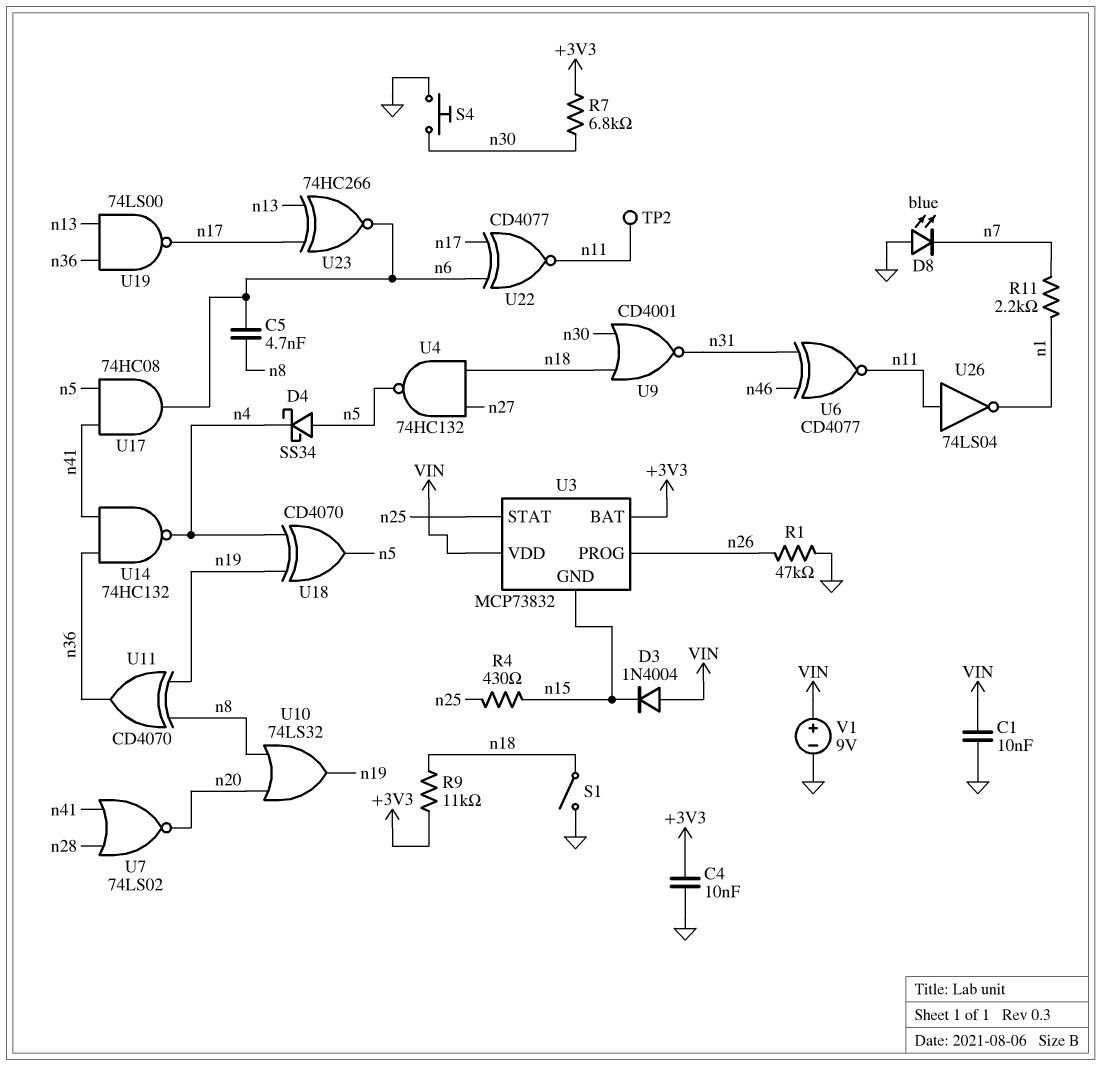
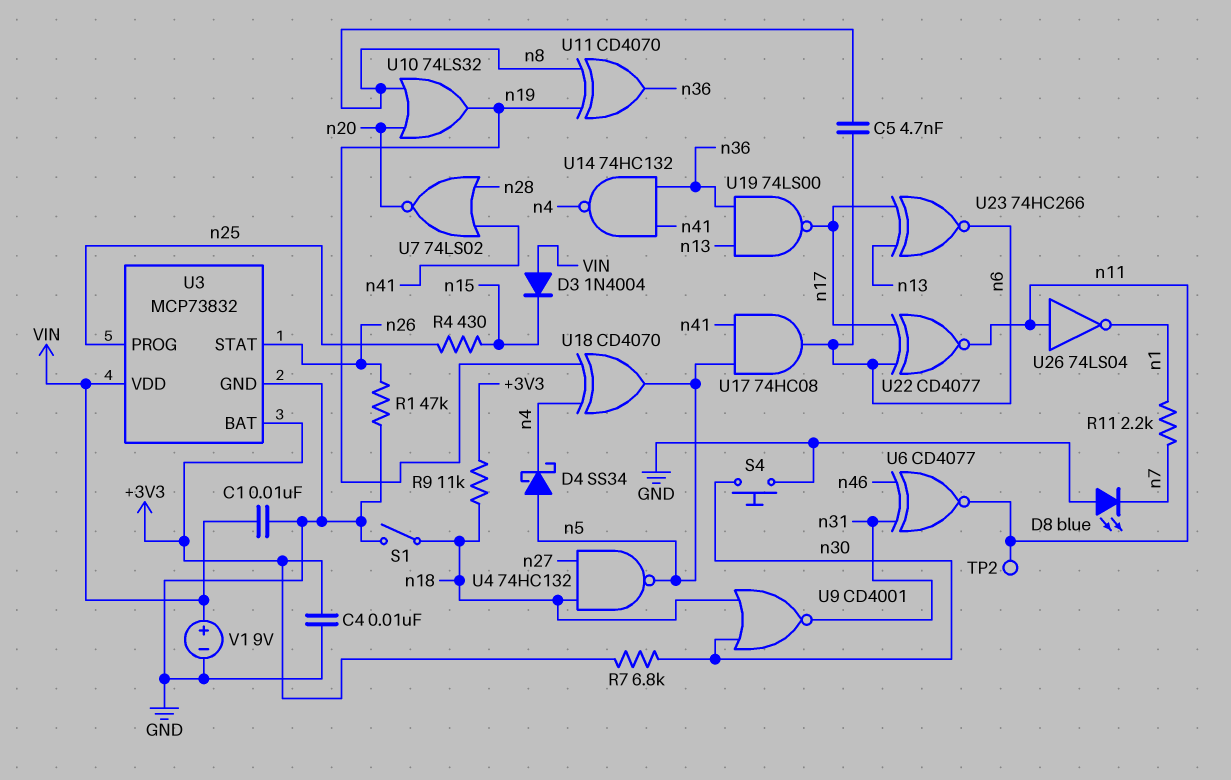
U3 pin GND: n15 -> GND
U3 pin PROG: n26 -> n25
U3 pin STAT: n25 -> n26

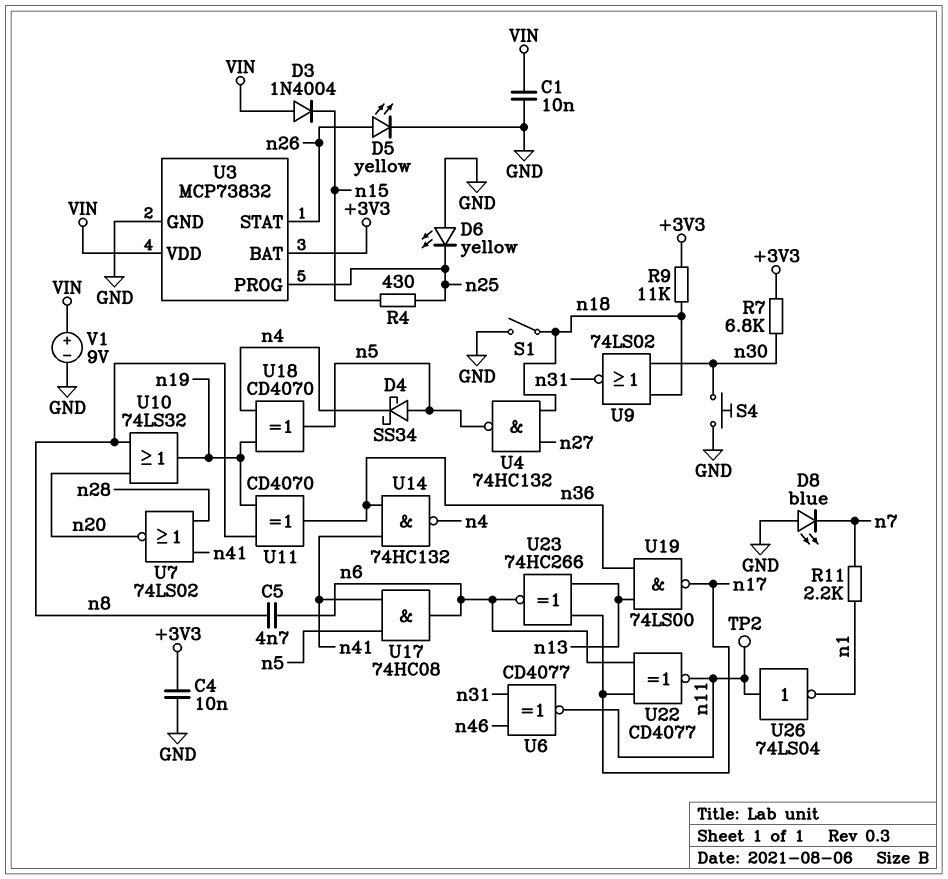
D5: none -> LED yellow (A n26, K GND)
D6: none -> LED yellow (A GND, K n25)
R1: 47k (GND, n26) -> none
U9: NOR CD4001 (in n18, in n30, out n31) -> NOR 74LS02 (in n18, in n30, out n31)

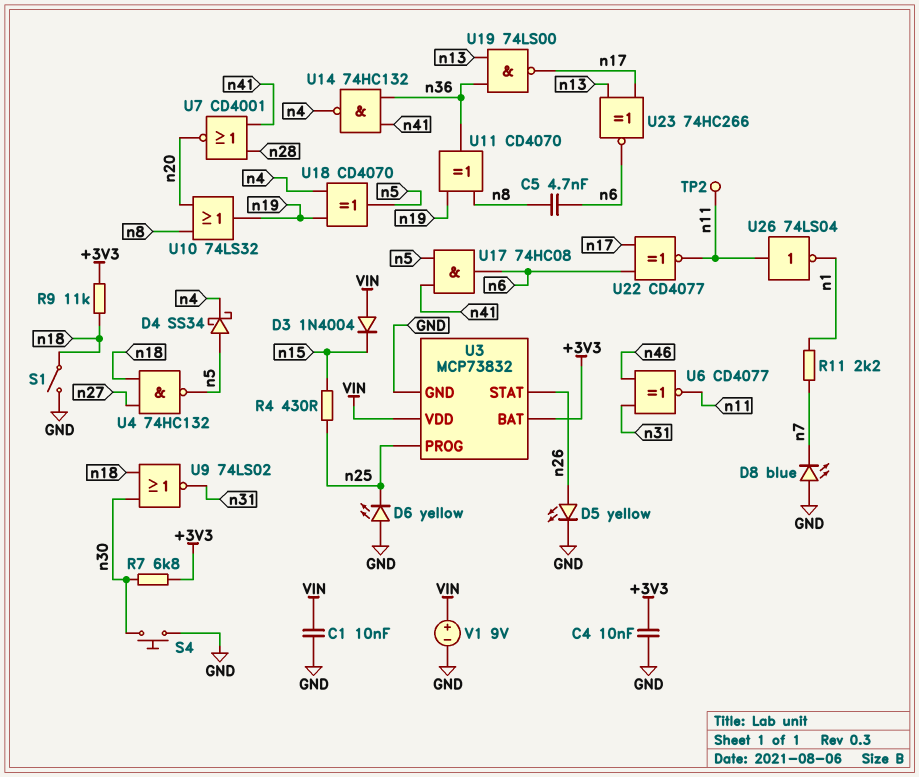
U7: NOR 74LS02 (in n28, in n41, out n20) -> NOR CD4001 (in n28, in n41, out n20)

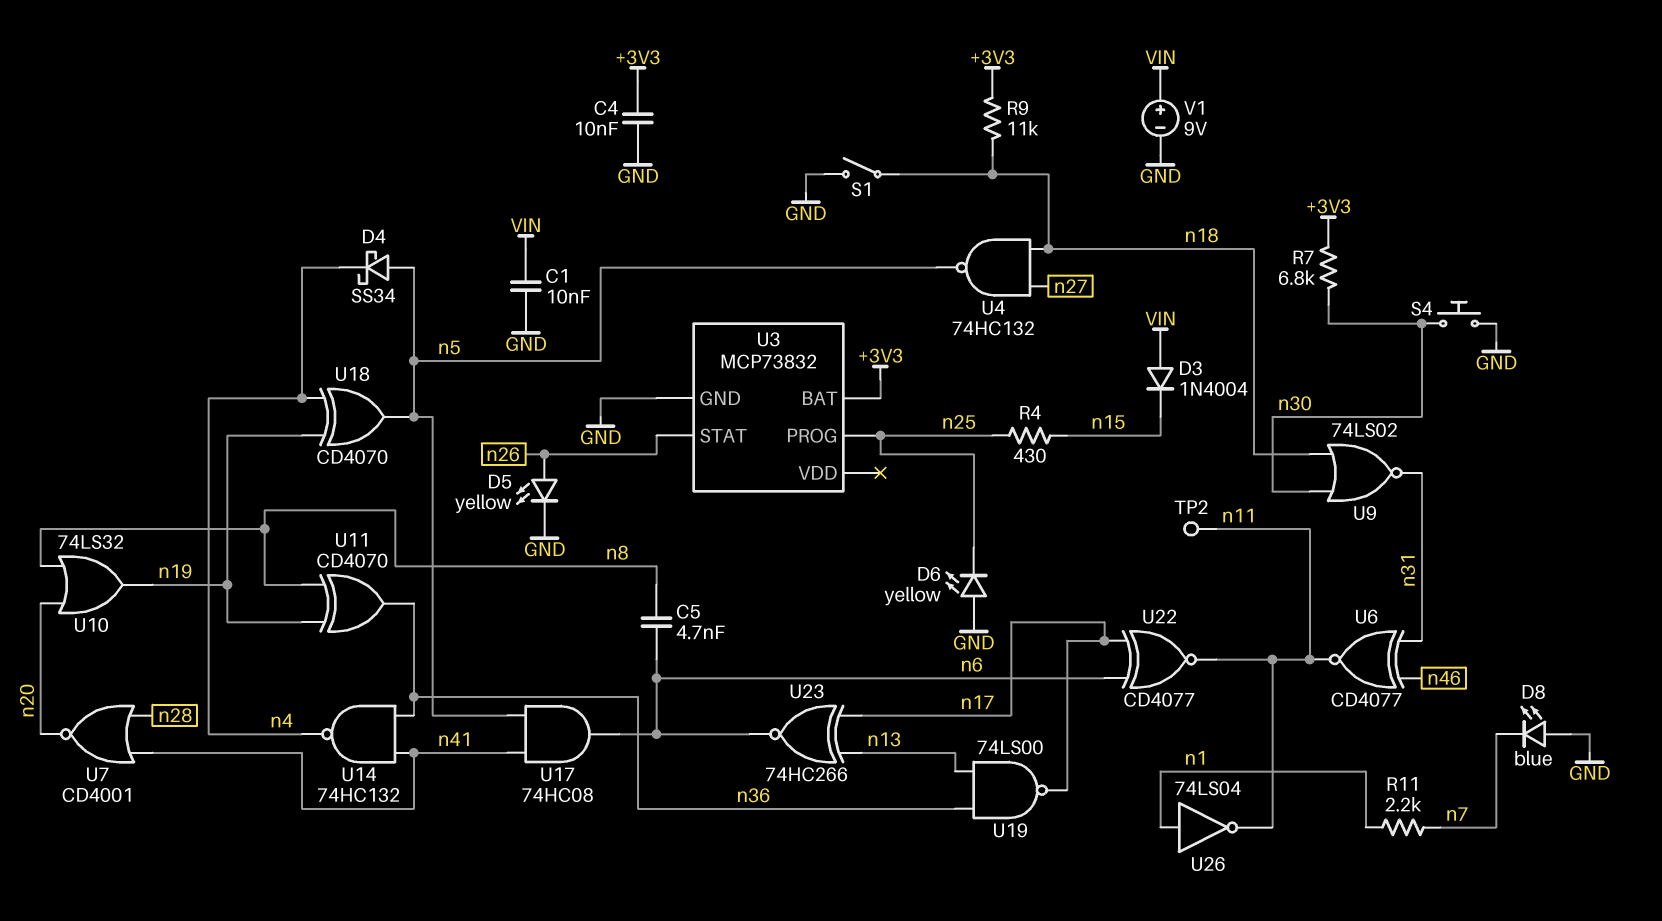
U3 pin VDD: VIN -> none
U26: NOT 74LS04 (in n11, out n1) -> NOT 74LS04 (in n1, out n11)

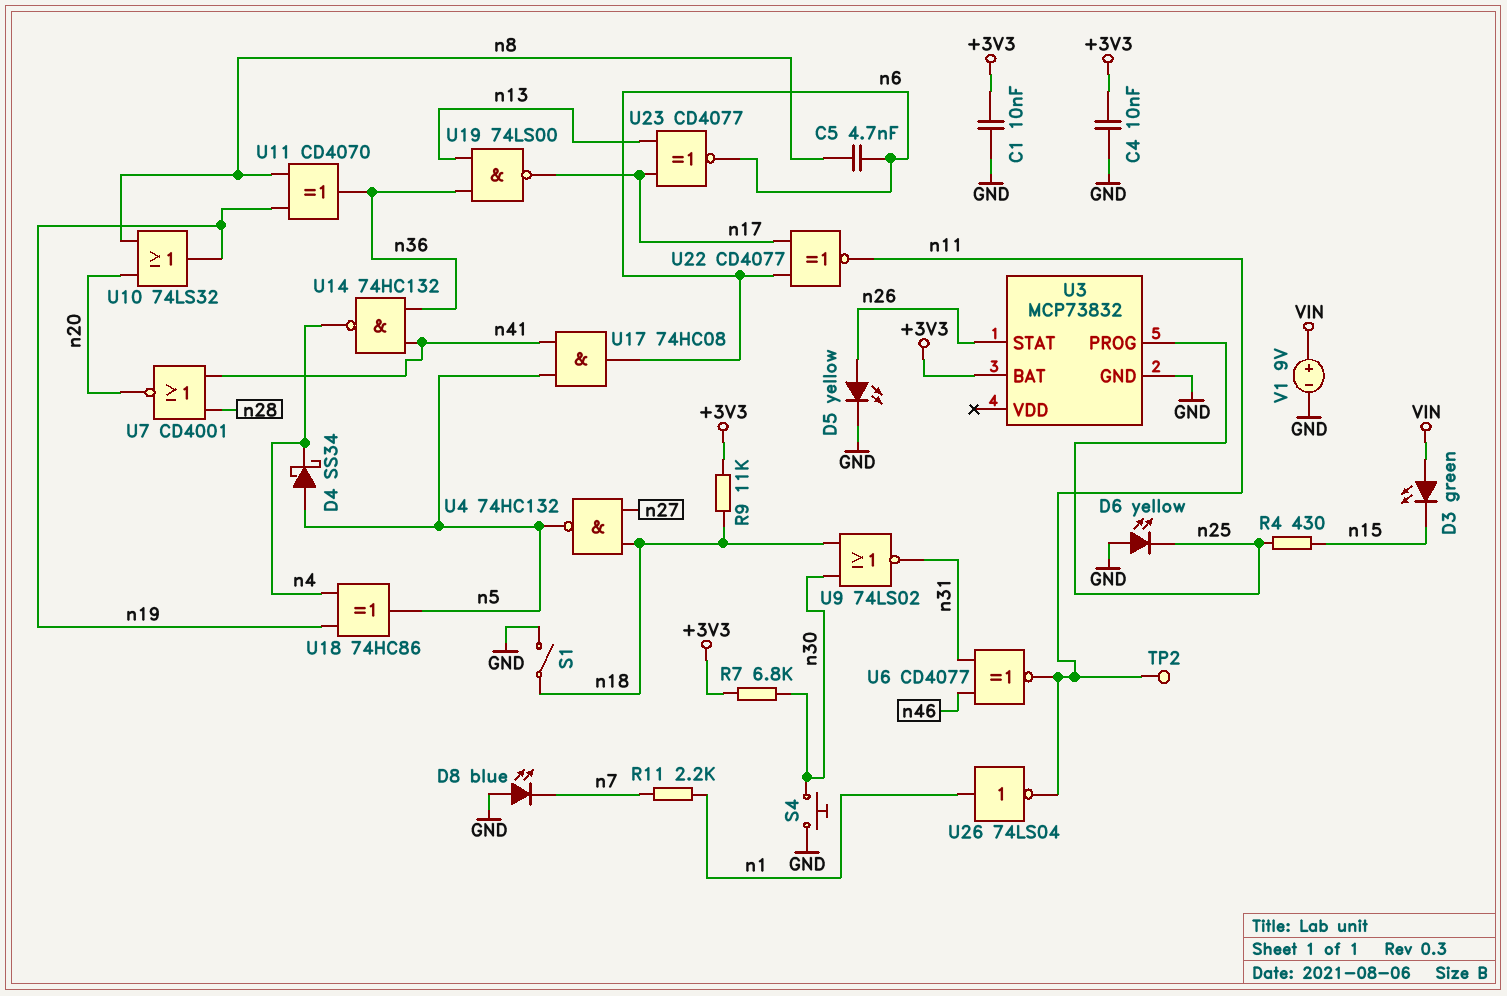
C1: 10nF (GND, VIN) -> 10nF (+3V3, GND)
D3: diode 1N4004 (A VIN, K n15) -> LED green (A VIN, K n15)
U18: XOR CD4070 (in n4, in n19, out n5) -> XOR 74HC86 (in n4, in n19, out n5)
U23: XNOR 74HC266 (in n13, in n17, out n6) -> XNOR CD4077 (in n13, in n17, out n6)

